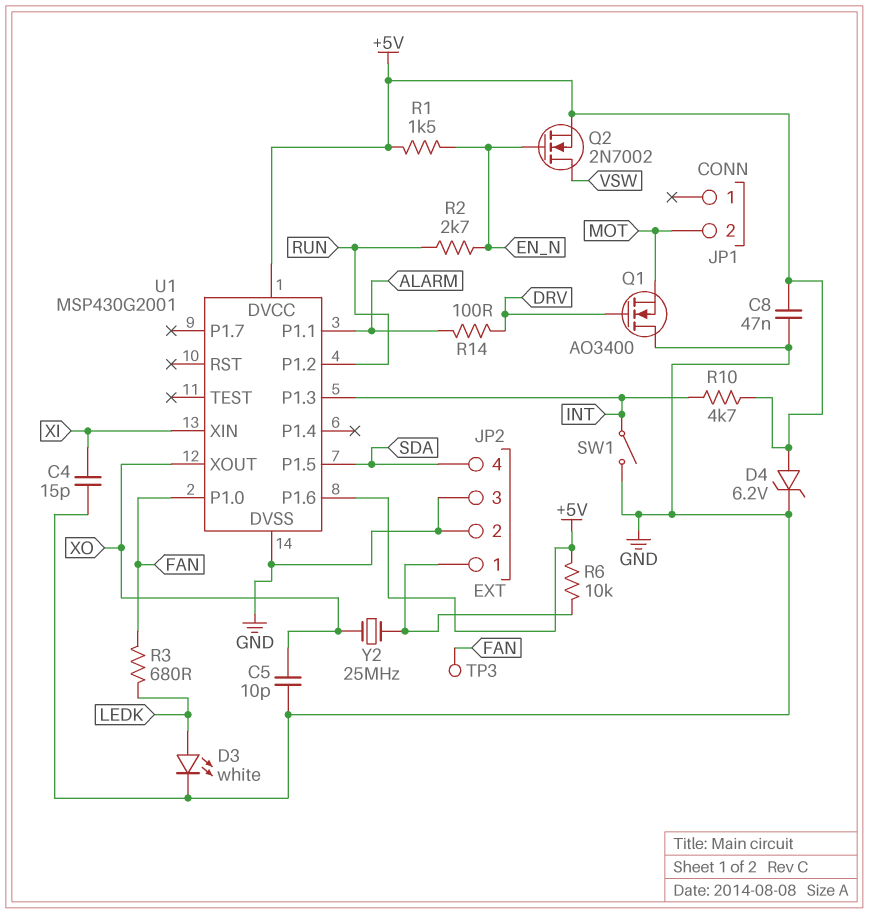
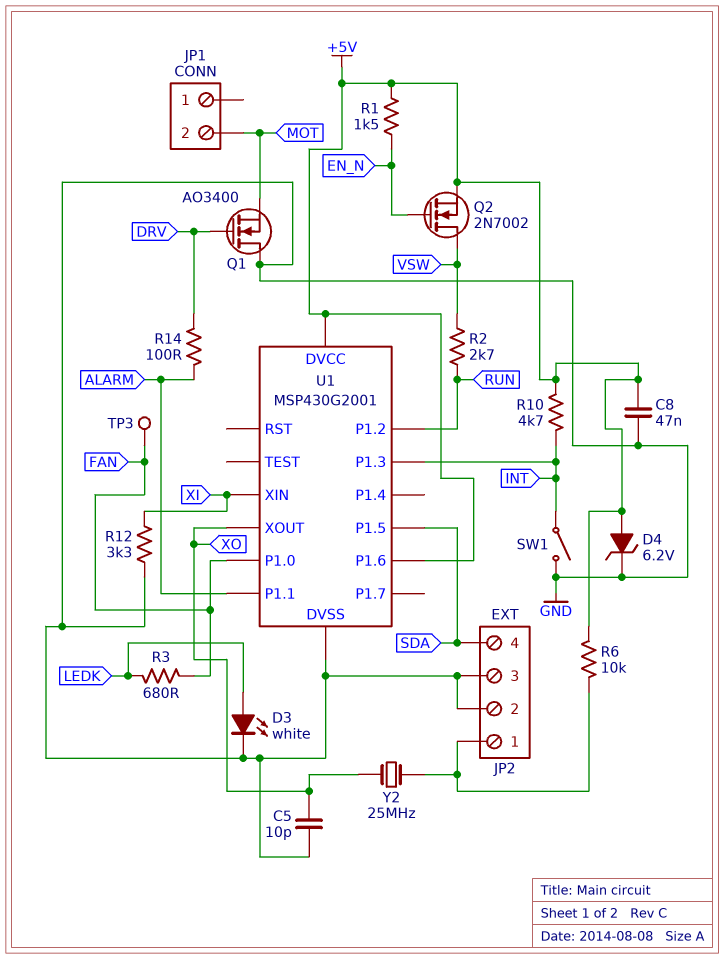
C4: 15pF (GND, XI) -> none
R2: 2.7k (EN_N, RUN) -> 2.7k (RUN, VSW)
R12: none -> 3.3k (GND, XI)

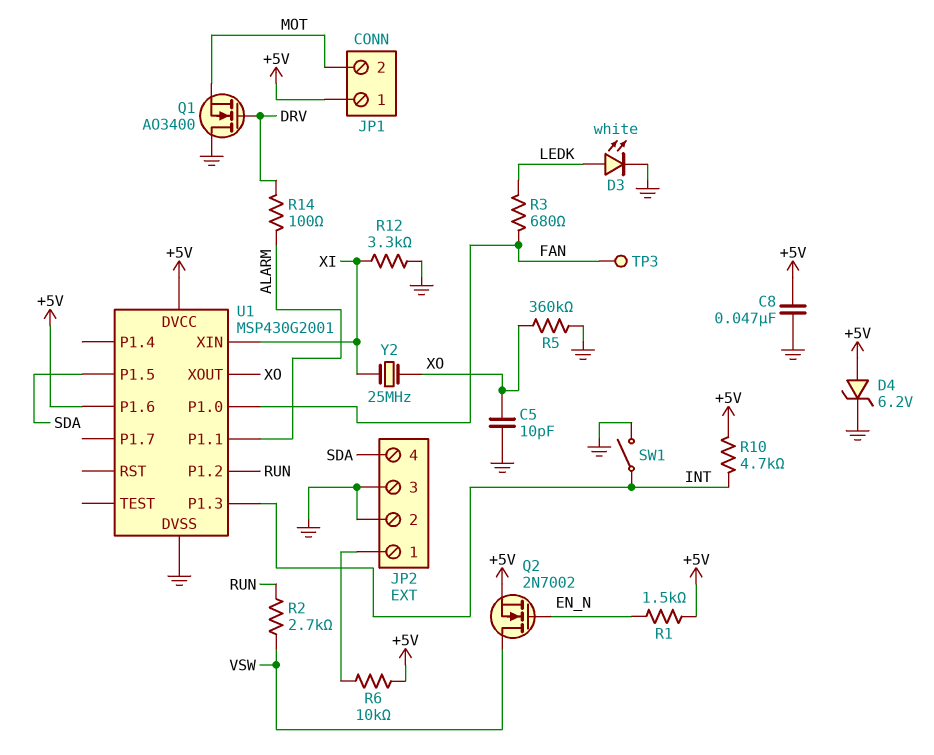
JP1 pin 1: none -> +5V
R5: none -> 360k (GND, XO)
Y2: 25MHz (JP2/1, XO) -> 25MHz (XI, XO)

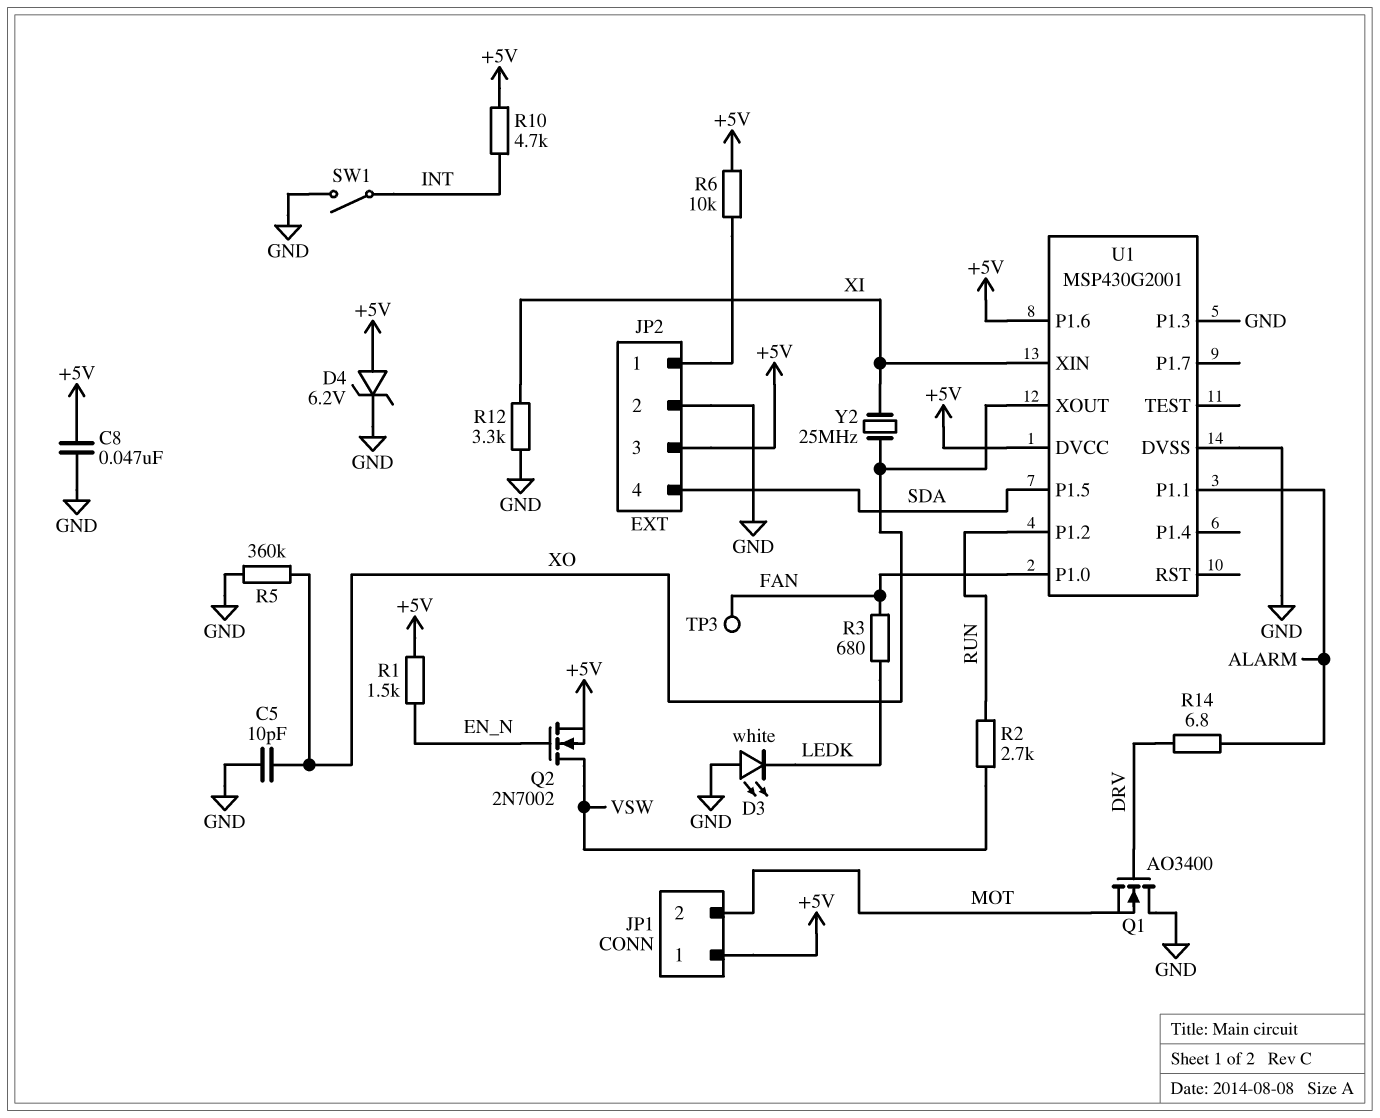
D3: LED white (A LEDK, K GND) -> LED white (A GND, K LEDK)
JP2 pin 3: GND -> +5V
R14: 100 (ALARM, DRV) -> 6.8 (ALARM, DRV)
U1 pin P1.3: INT -> GND

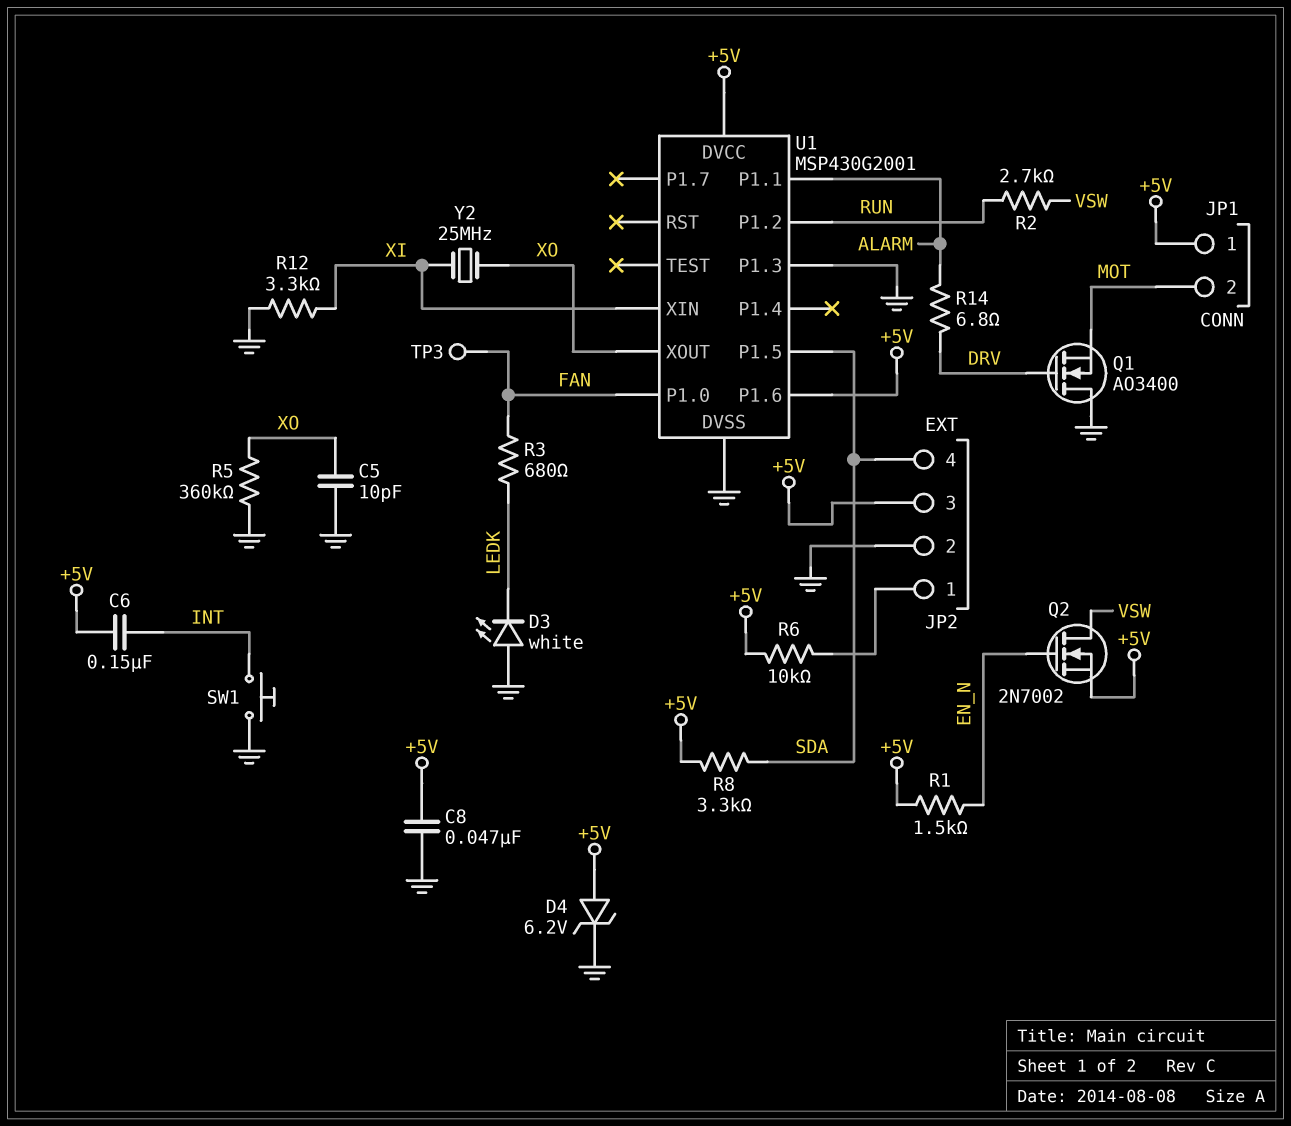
C6: none -> 150nF (+5V, INT)
R8: none -> 3.3k (+5V, SDA)
R10: 4.7k (+5V, INT) -> none
SW1: switch (GND, INT) -> button (GND, INT)

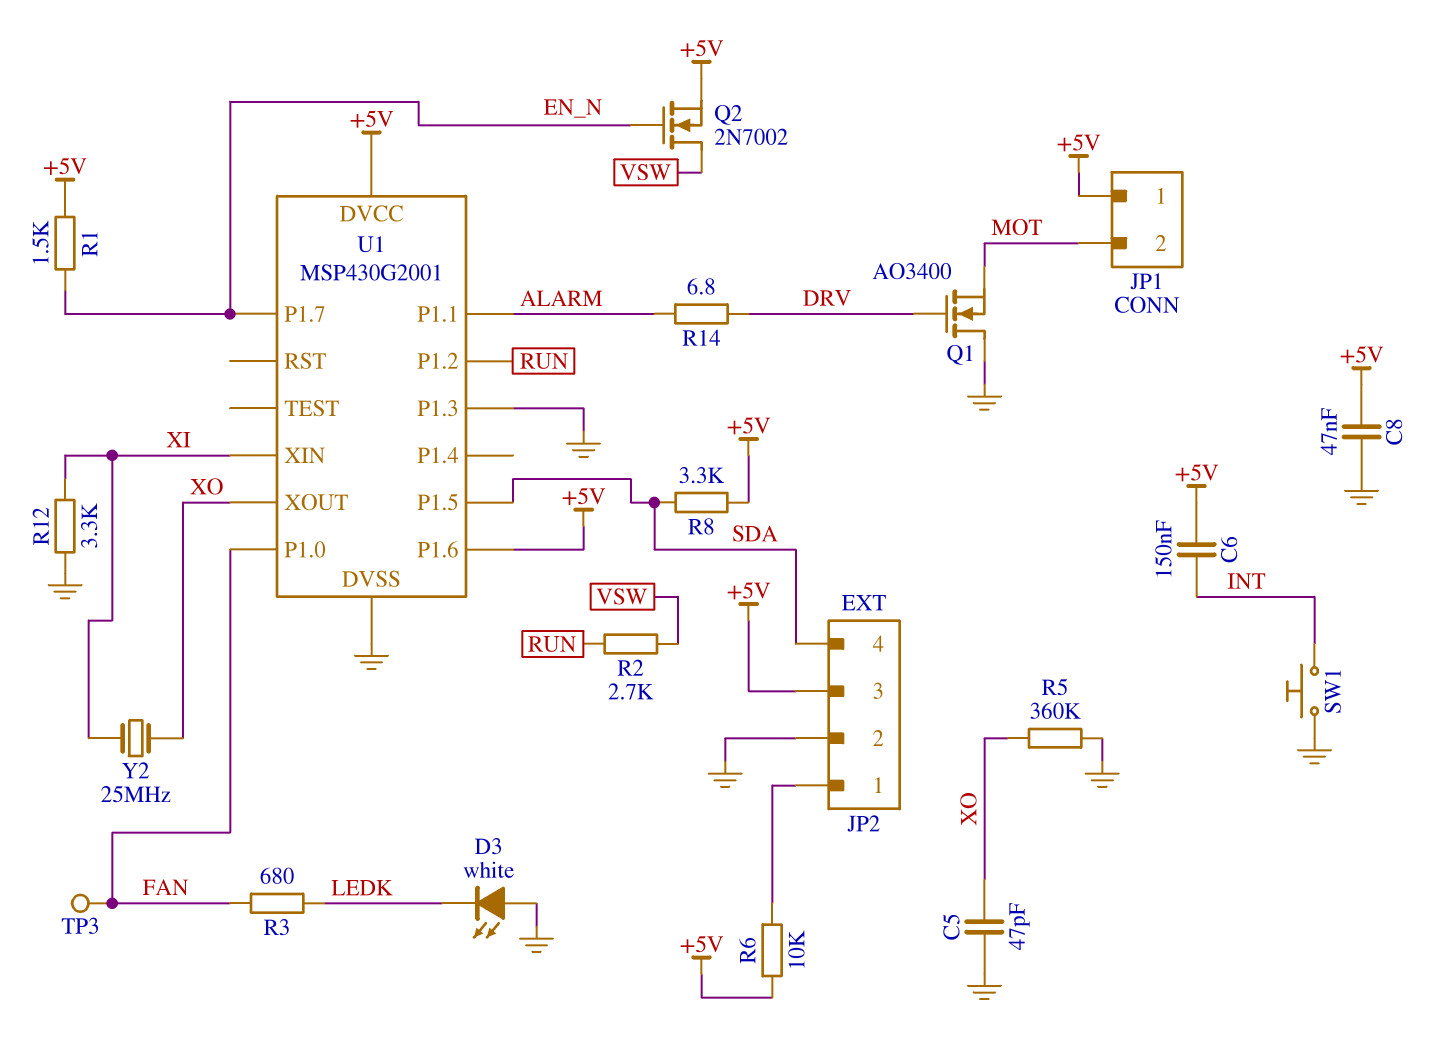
C5: 10pF (GND, XO) -> 47pF (GND, XO)
D4: zener 6.2V (A +5V, K GND) -> none
U1 pin P1.7: none -> EN_N

